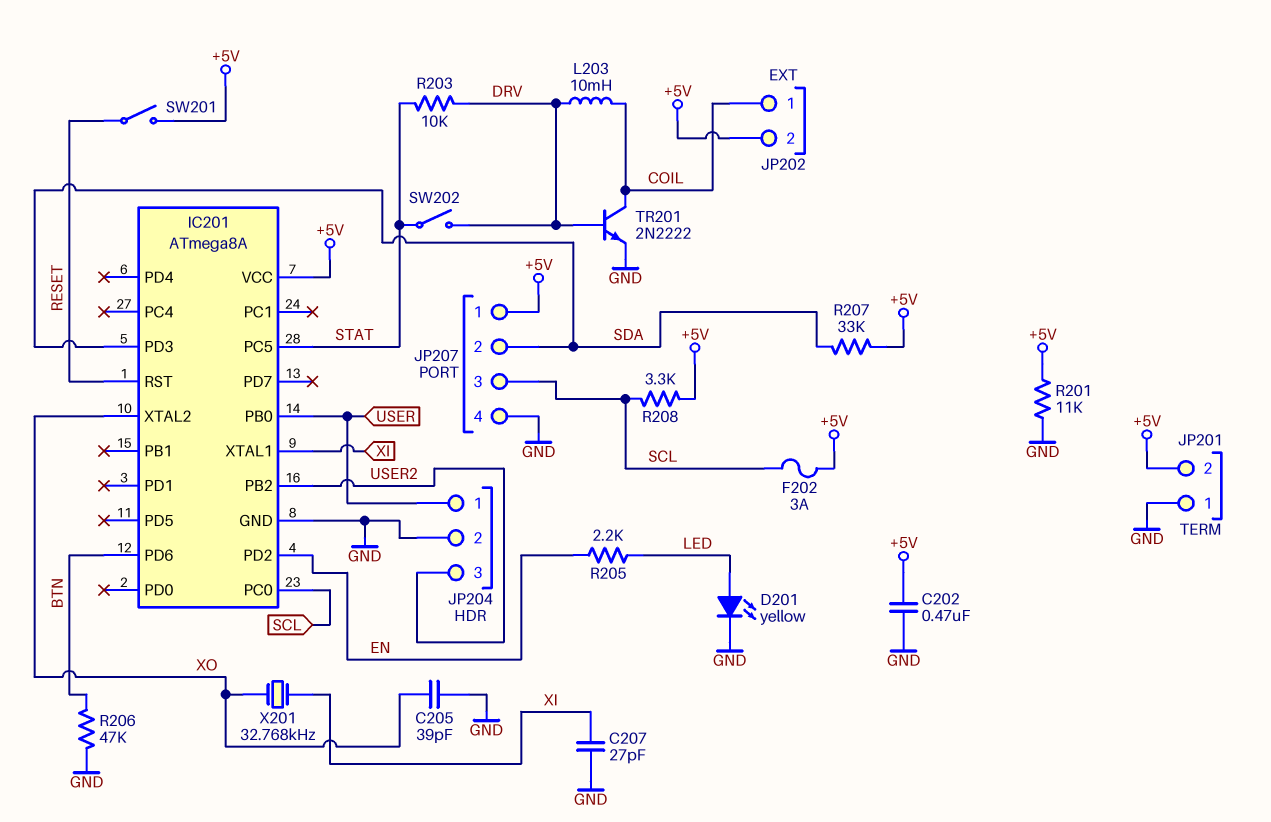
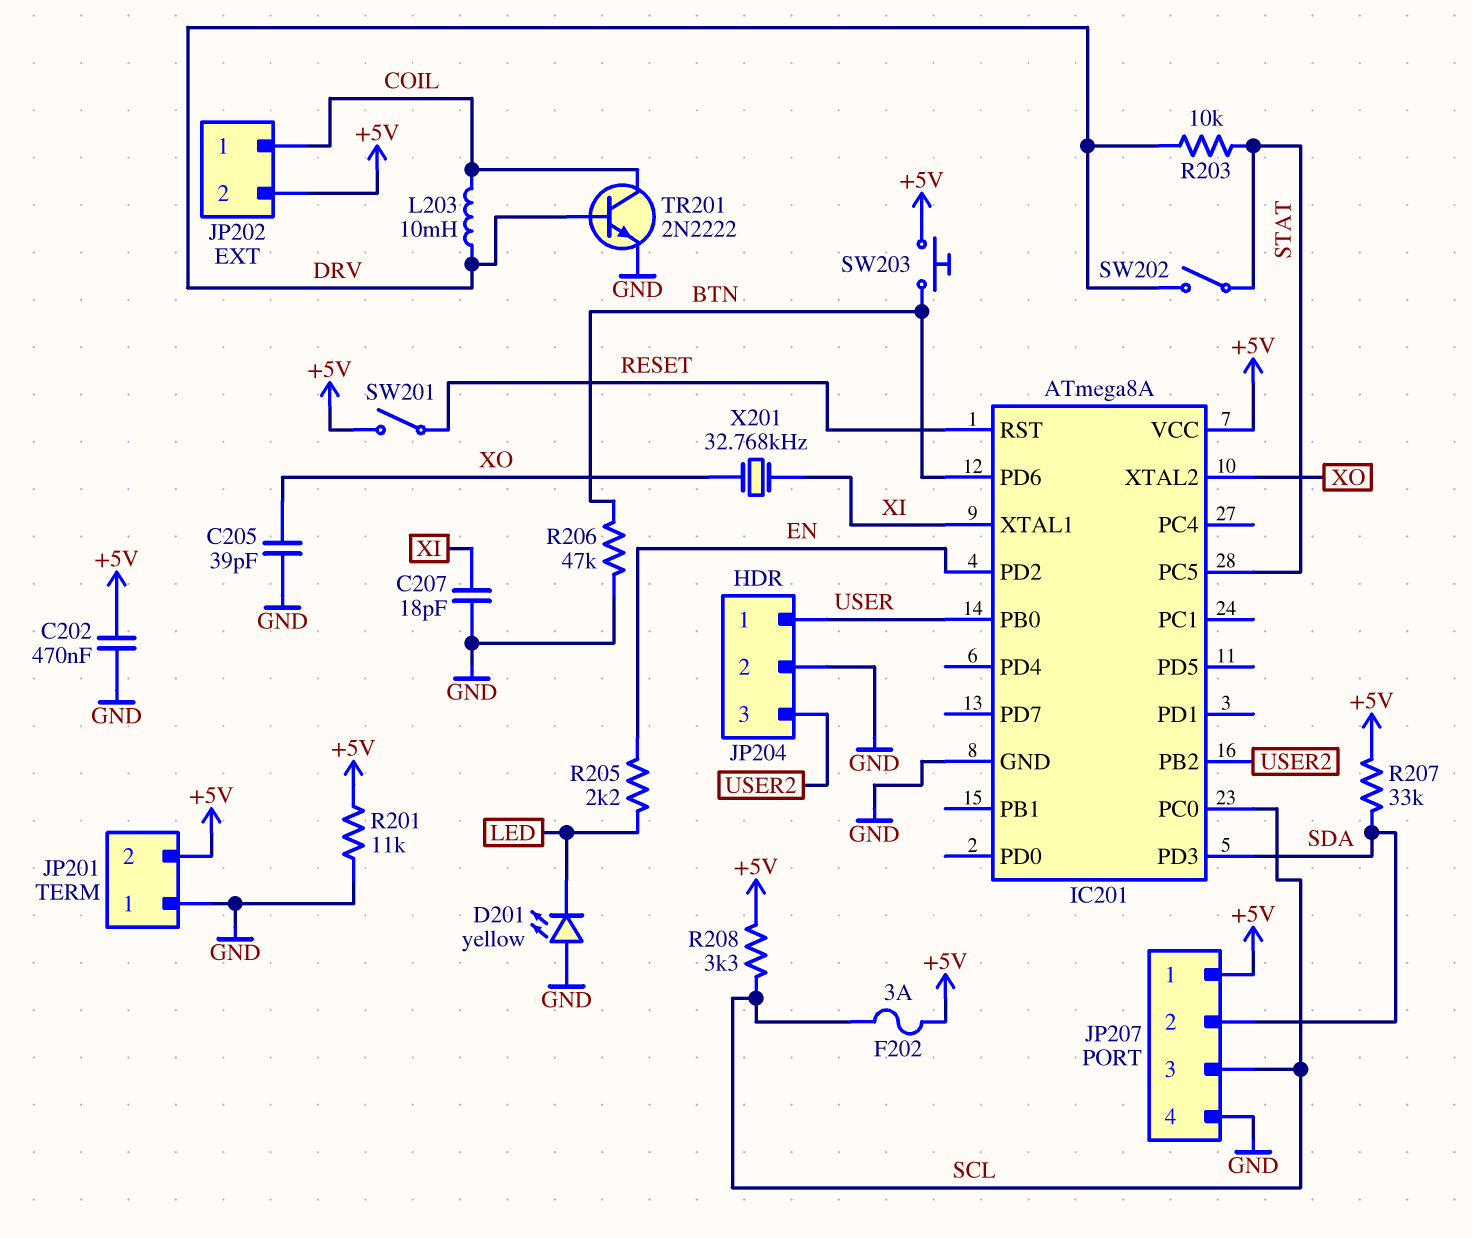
C207: 27pF (GND, XI) -> 18pF (GND, XI)
D201: LED yellow (A LED, K GND) -> LED yellow (A GND, K LED)
SW203: none -> button (+5V, BTN)

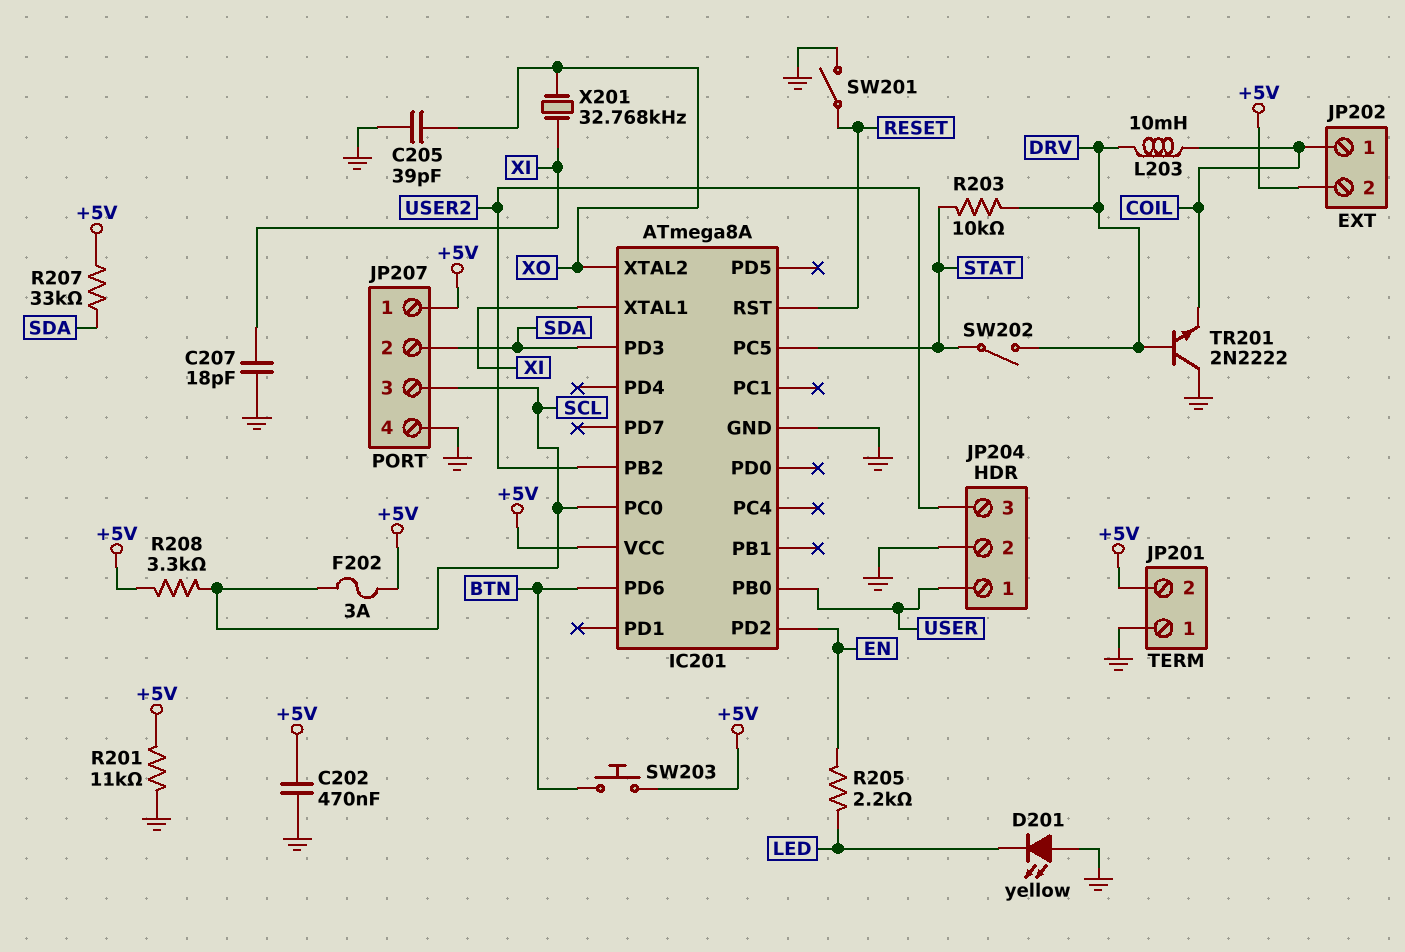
R206: 47k (BTN, GND) -> none
SW201: switch (+5V, RESET) -> switch (GND, RESET)
TR201: NPN 2N2222 (B DRV, C COIL, E GND) -> NPN 2N2222 (B DRV, C GND, E COIL)

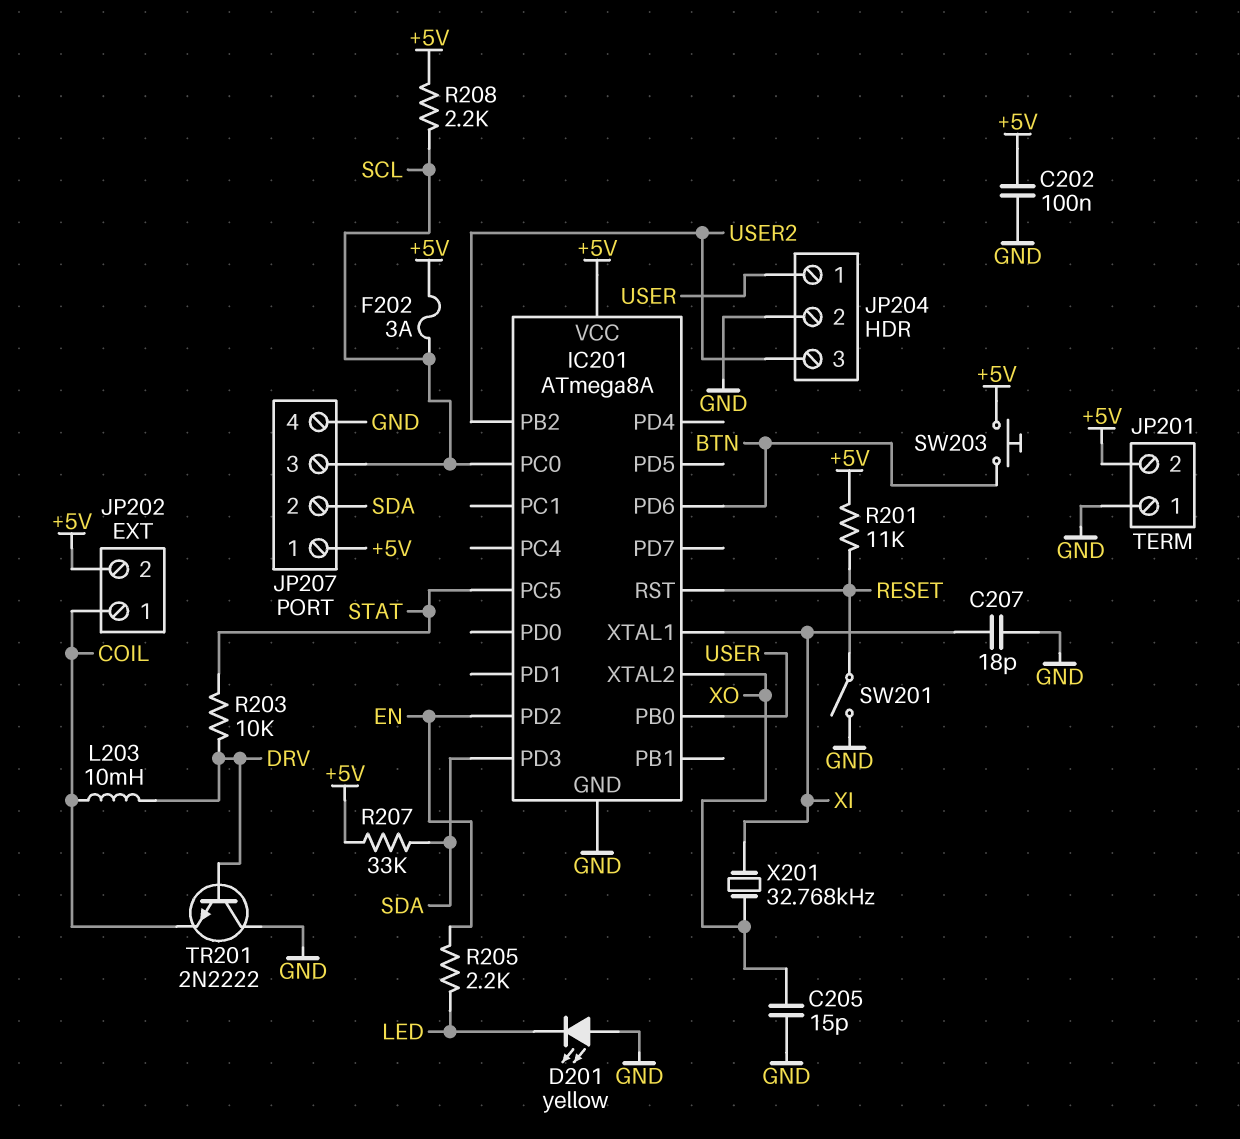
C202: 470nF (+5V, GND) -> 100nF (+5V, GND)
C205: 39pF (GND, XO) -> 15pF (GND, XO)
R201: 11k (+5V, GND) -> 11k (+5V, RESET)
R208: 3.3k (+5V, SCL) -> 2.2k (+5V, SCL)
SW202: switch (DRV, STAT) -> none

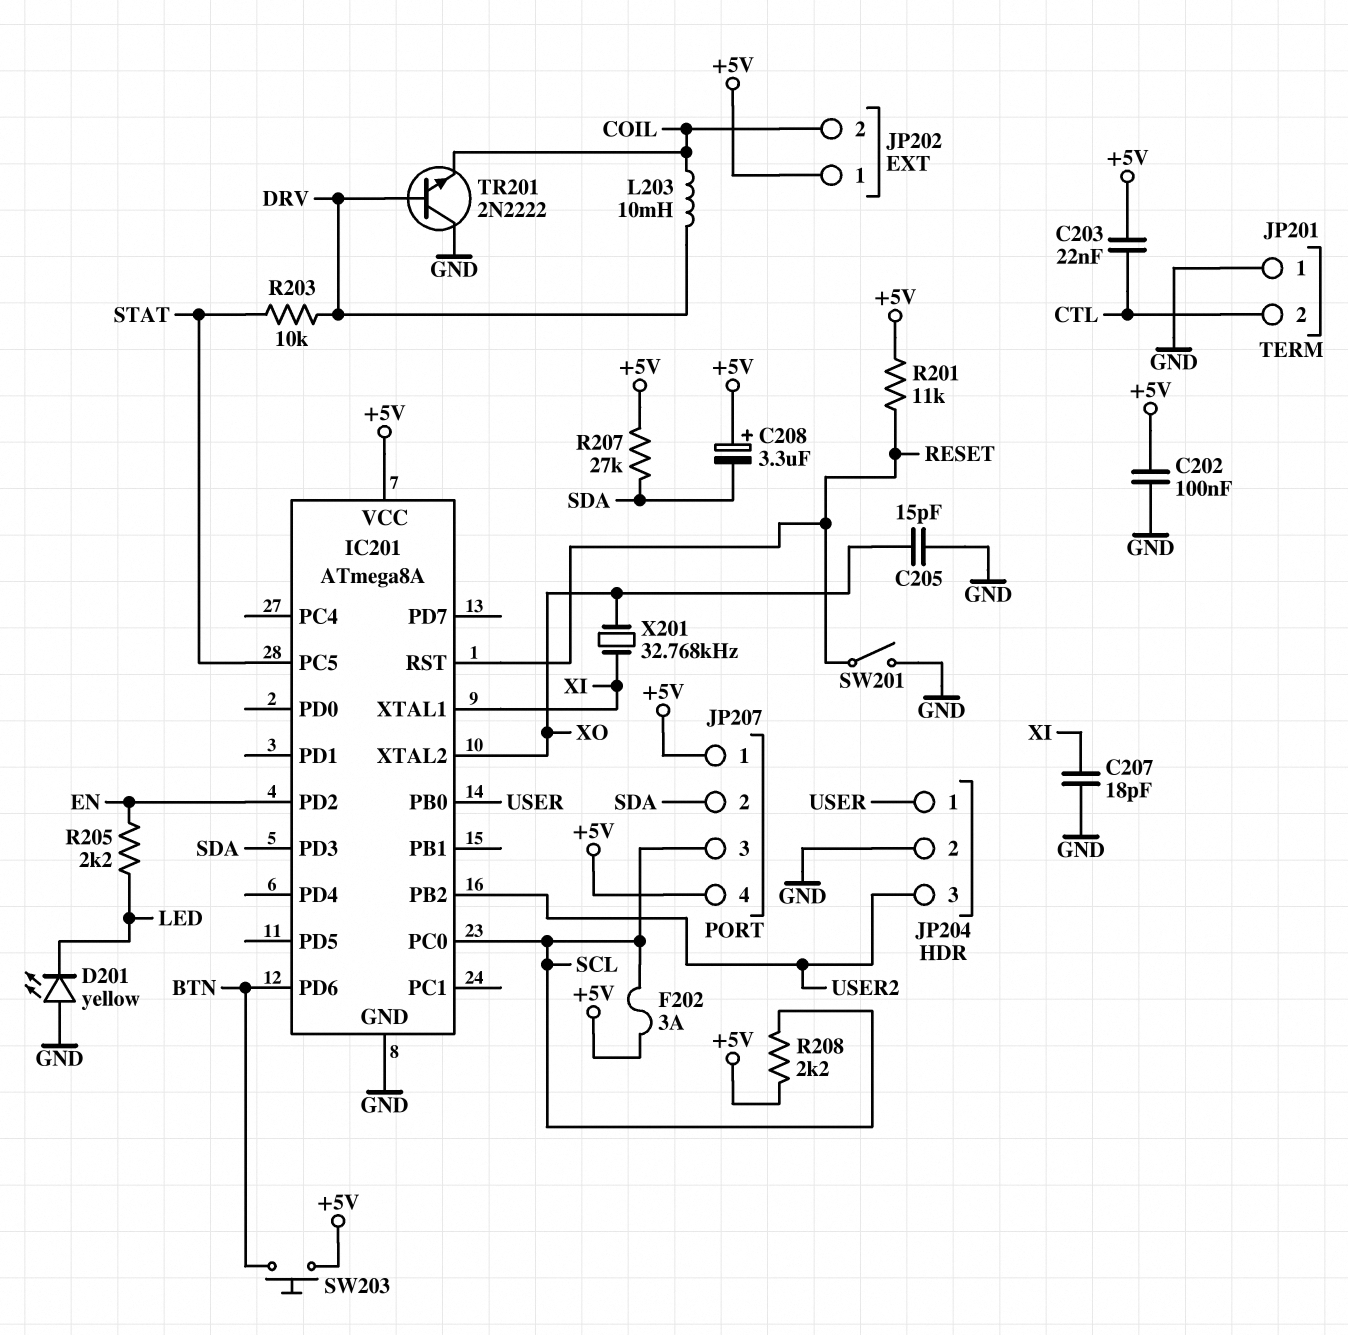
C203: none -> 22nF (+5V, CTL)
C208: none -> 3.3uF (plus +5V, minus SDA)
JP201 pin 2: +5V -> CTL
JP202 pin 1: COIL -> +5V
JP202 pin 2: +5V -> COIL
JP207 pin 4: GND -> +5V
R207: 33k (+5V, SDA) -> 27k (+5V, SDA)

